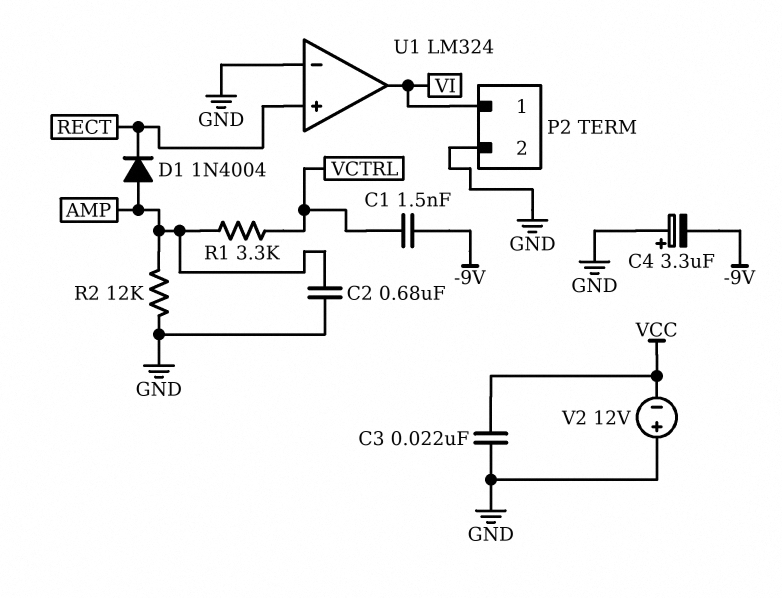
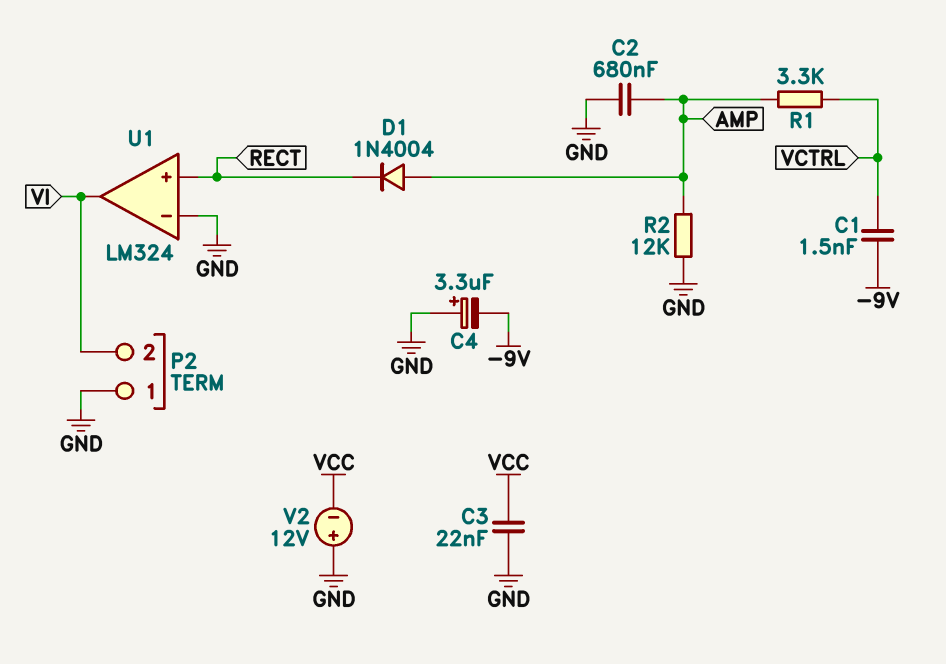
P2 pin 1: VI -> GND
P2 pin 2: GND -> VI

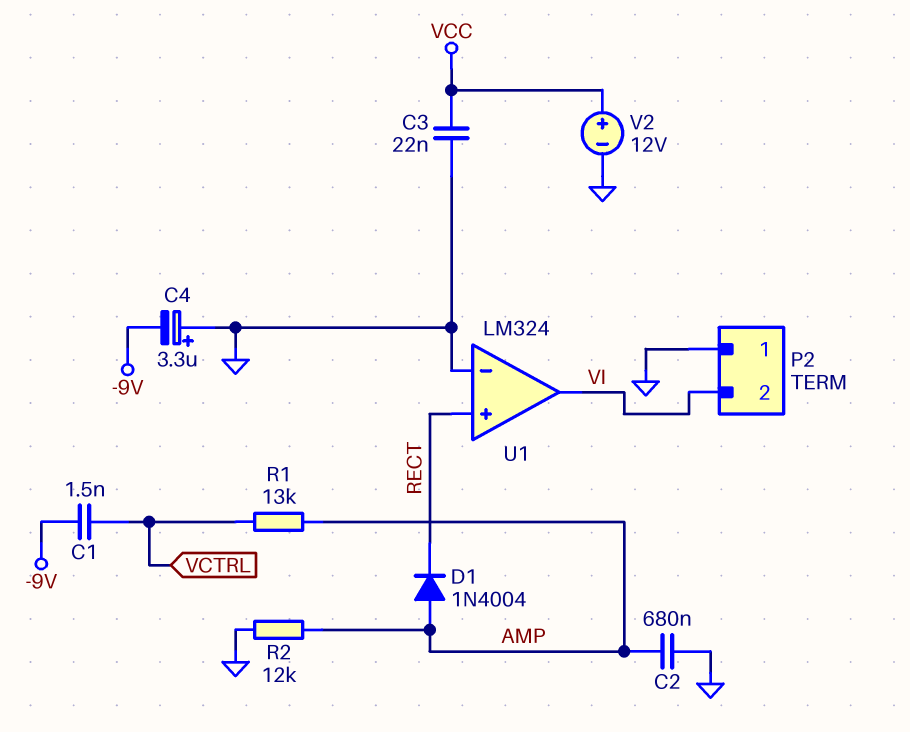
R1: 3.3k (AMP, VCTRL) -> 13k (AMP, VCTRL)
V2: 12V (plus GND, minus VCC) -> 12V (plus VCC, minus GND)

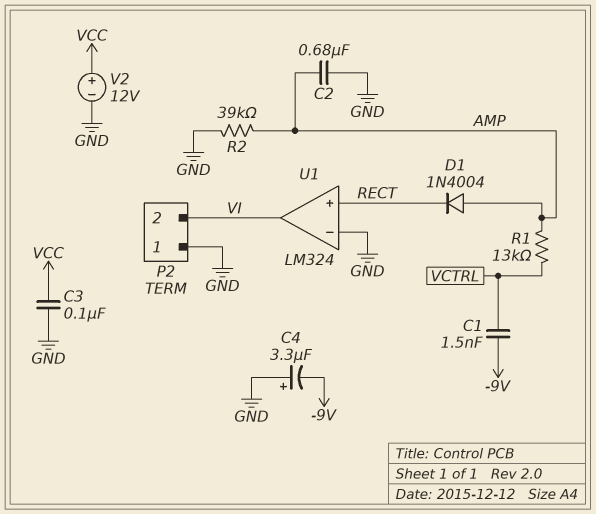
C3: 22nF (GND, VCC) -> 100nF (GND, VCC)
R2: 12k (AMP, GND) -> 39k (AMP, GND)

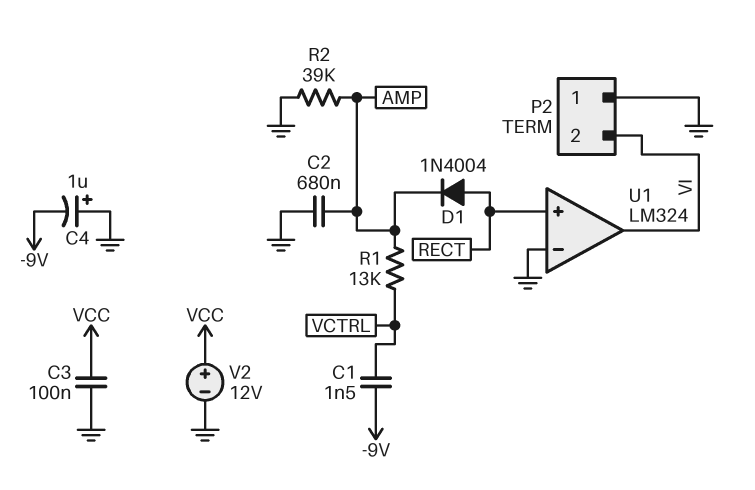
C4: 3.3uF (plus GND, minus -9V) -> 1uF (plus GND, minus -9V)
D1: diode 1N4004 (A AMP, K RECT) -> diode 1N4004 (A RECT, K AMP)

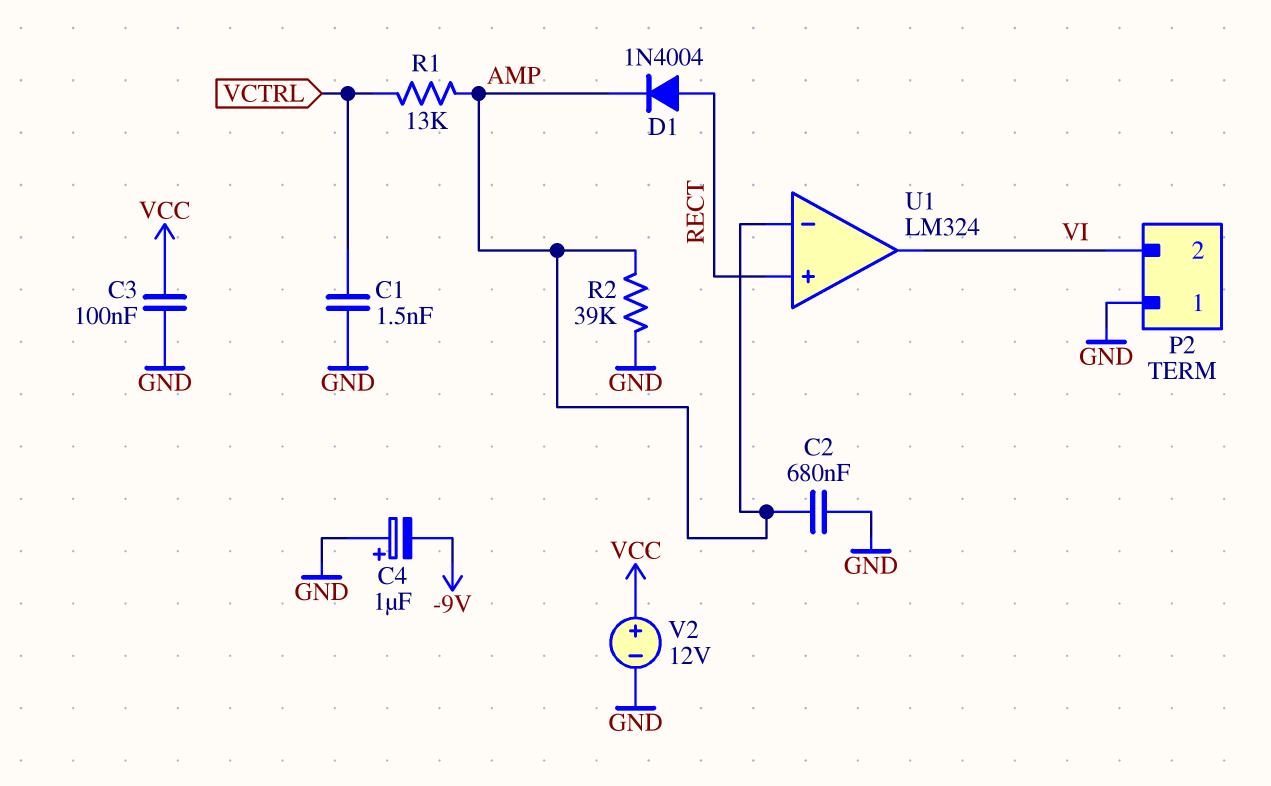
C1: 1.5nF (-9V, VCTRL) -> 1.5nF (GND, VCTRL)
U1 pin in-: GND -> AMP

